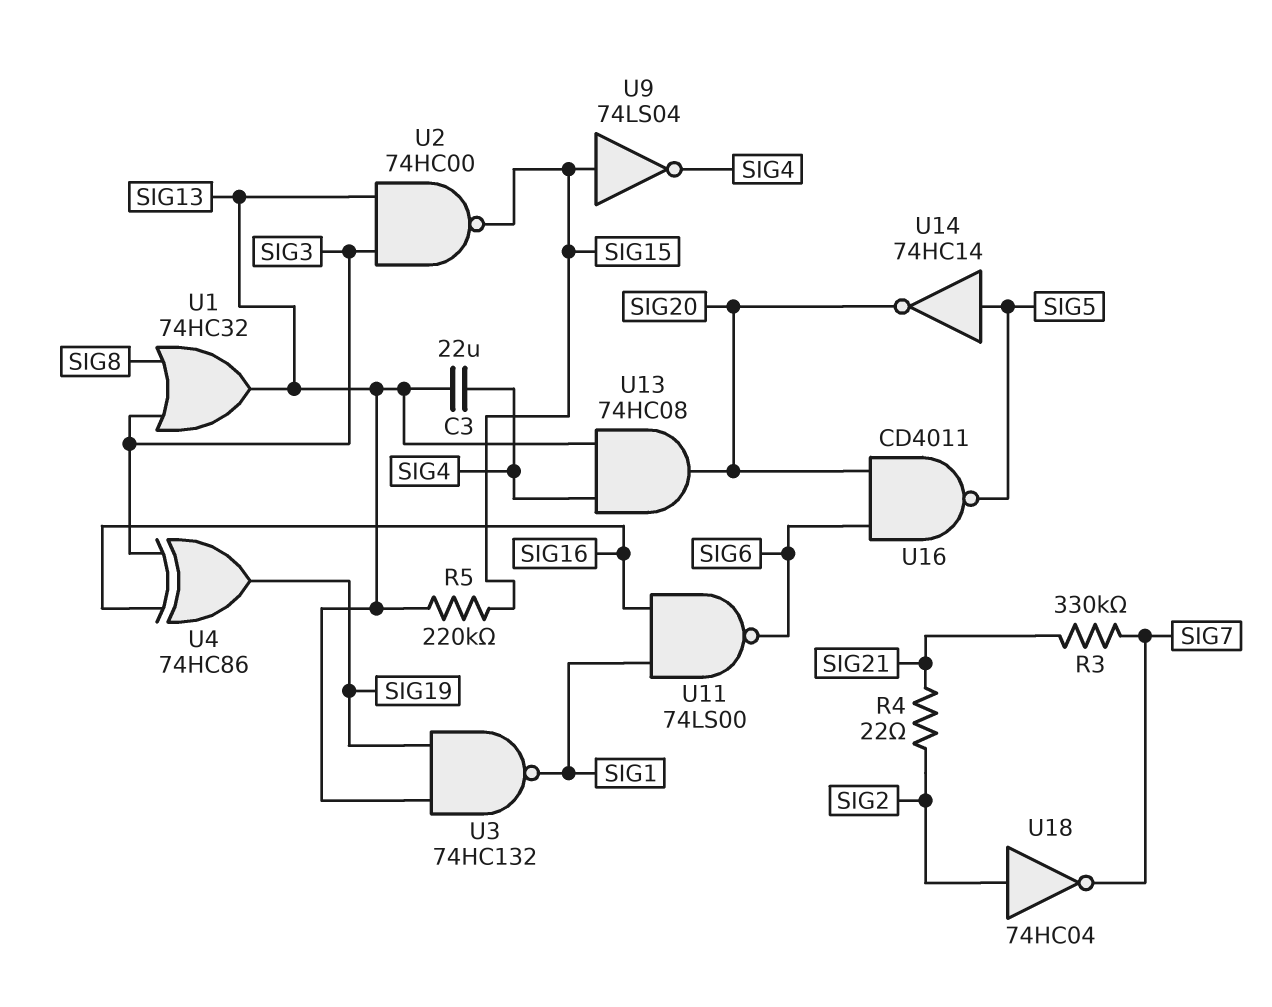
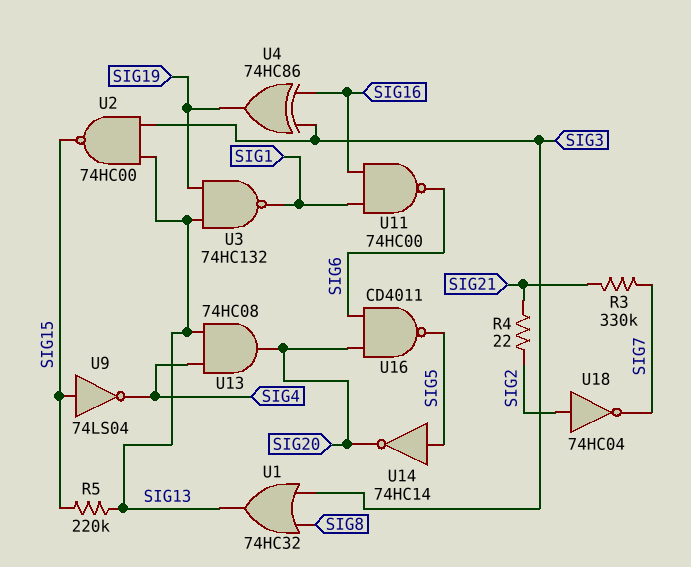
C3: 22uF (SIG4, SIG13) -> none
U11: NAND 74LS00 (in SIG1, in SIG16, out SIG6) -> NAND 74HC00 (in SIG1, in SIG16, out SIG6)

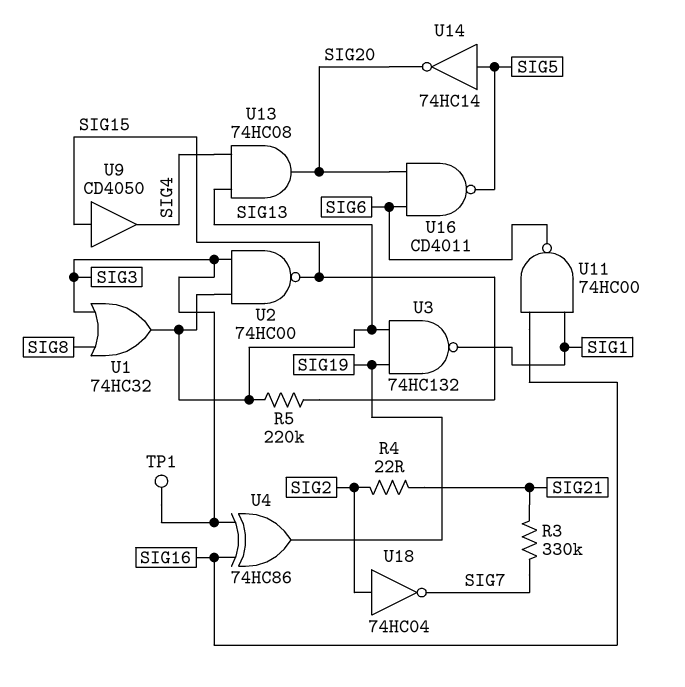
TP1: none -> test point (SIG3)
U9: NOT 74LS04 (in SIG15, out SIG4) -> buffer CD4050 (in SIG15, out SIG4)

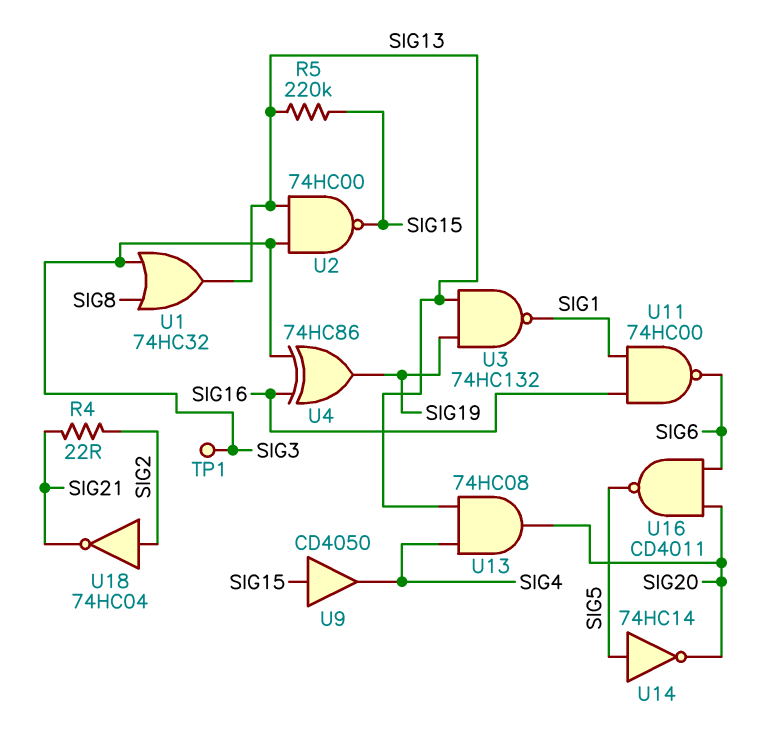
R3: 330k (SIG7, SIG21) -> none
U18: NOT 74HC04 (in SIG2, out SIG7) -> NOT 74HC04 (in SIG2, out SIG21)

